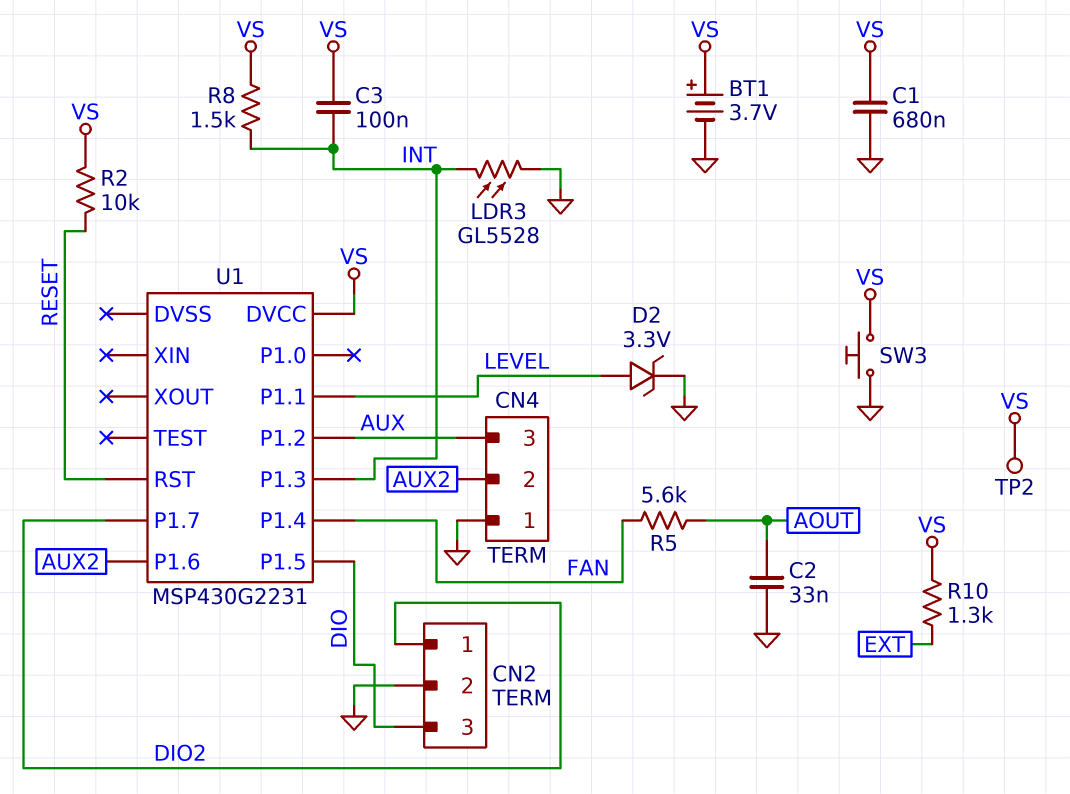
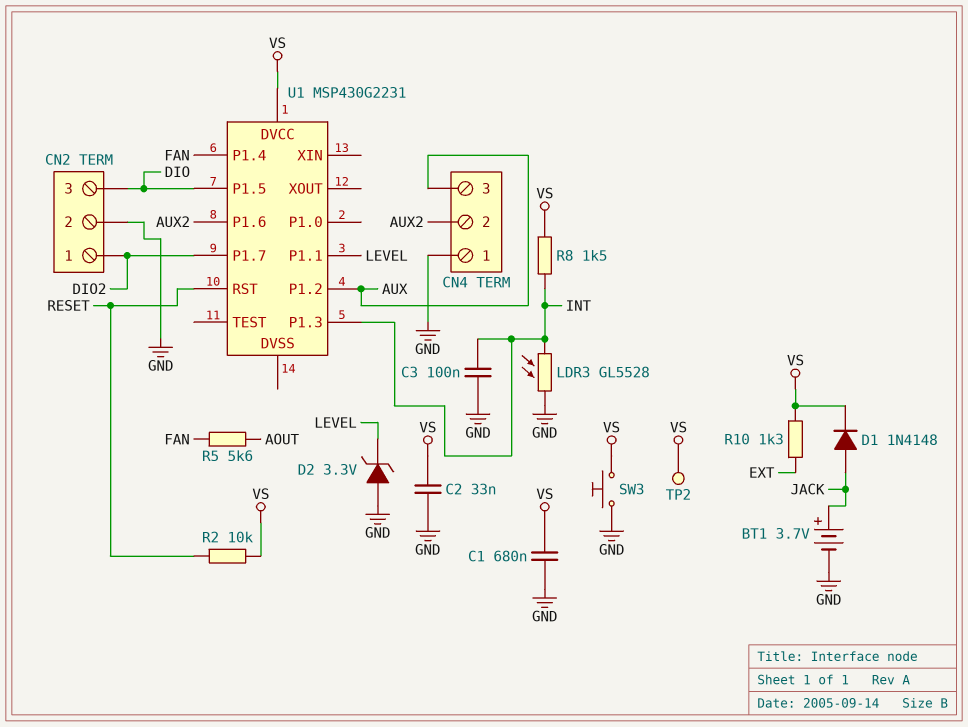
BT1: 3.7V (plus VS, minus GND) -> 3.7V (plus JACK, minus GND)
C2: 33nF (AOUT, GND) -> 33nF (GND, VS)
C3: 100nF (INT, VS) -> 100nF (GND, INT)
D1: none -> diode 1N4148 (A JACK, K VS)
D2: zener 3.3V (A LEVEL, K GND) -> zener 3.3V (A GND, K LEVEL)

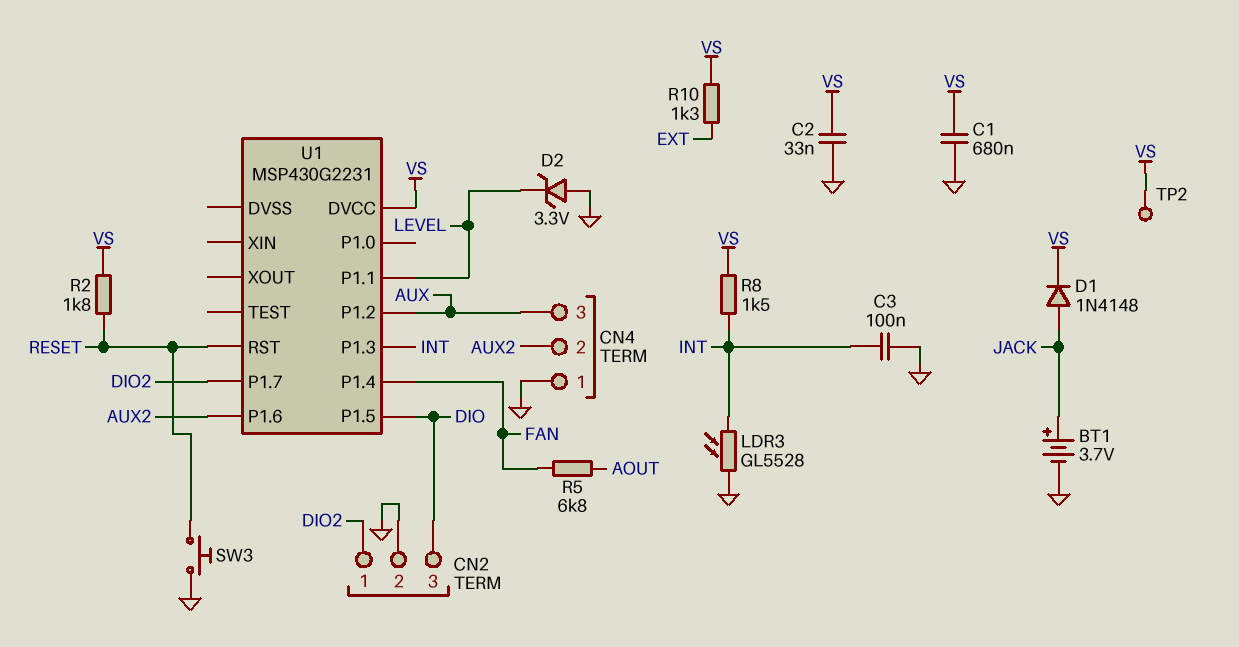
R2: 10k (RESET, VS) -> 1.8k (RESET, VS)
R5: 5.6k (AOUT, FAN) -> 6.8k (AOUT, FAN)
SW3: button (GND, VS) -> button (GND, RESET)

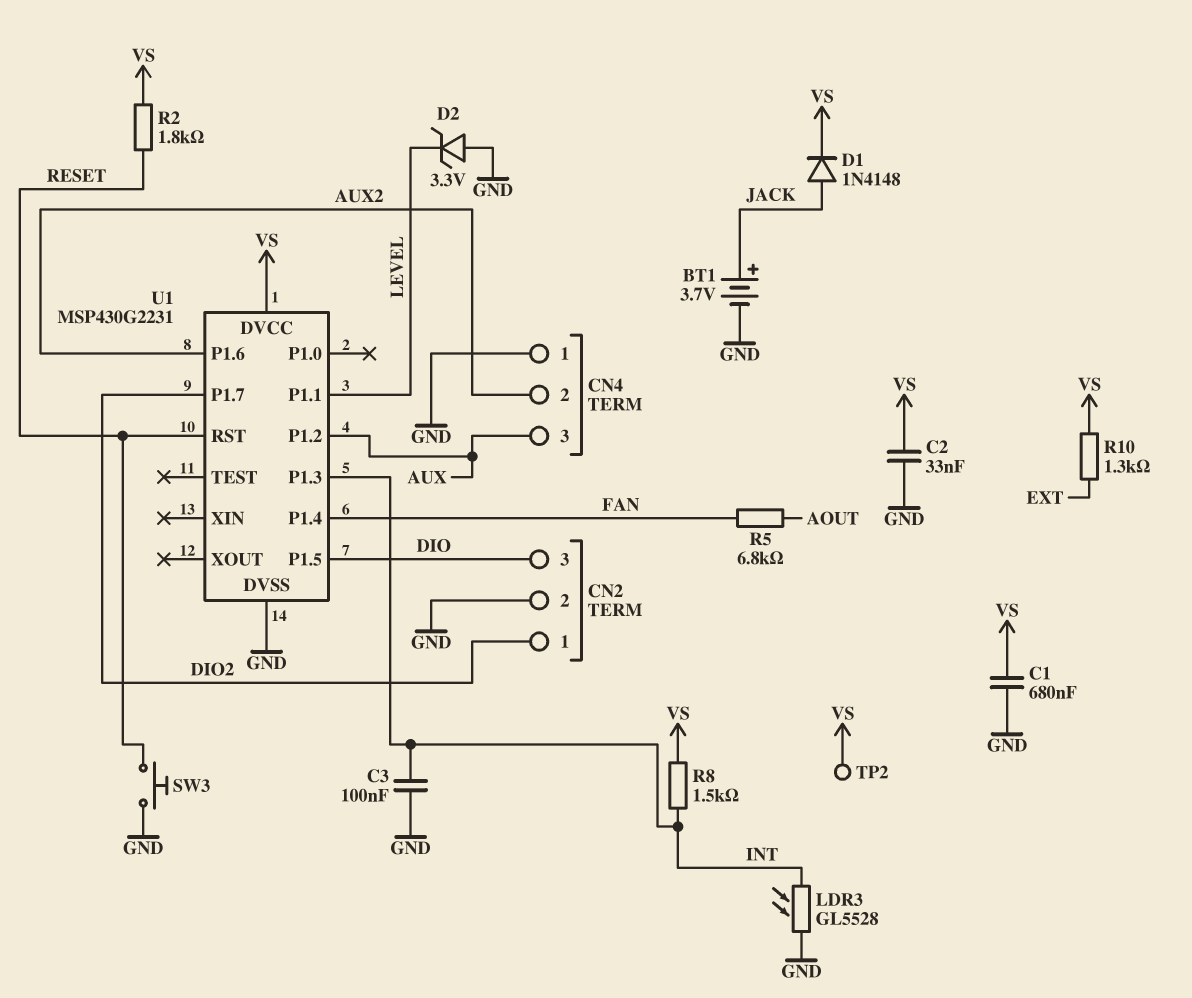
U1 pin DVSS: none -> GND

